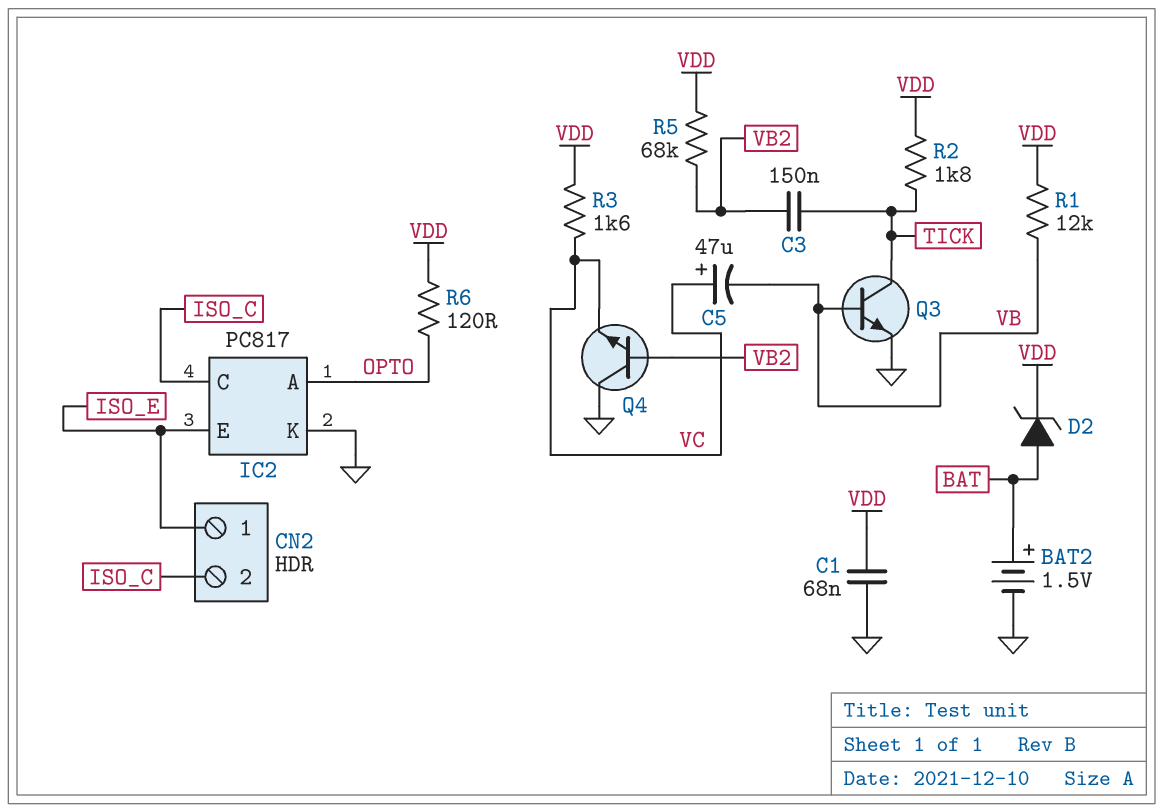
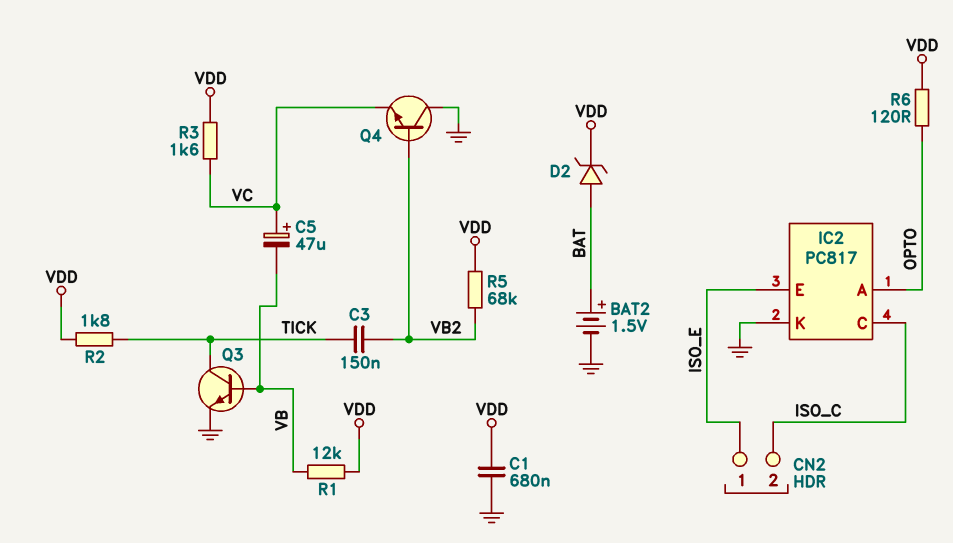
C1: 68nF (GND, VDD) -> 680nF (GND, VDD)

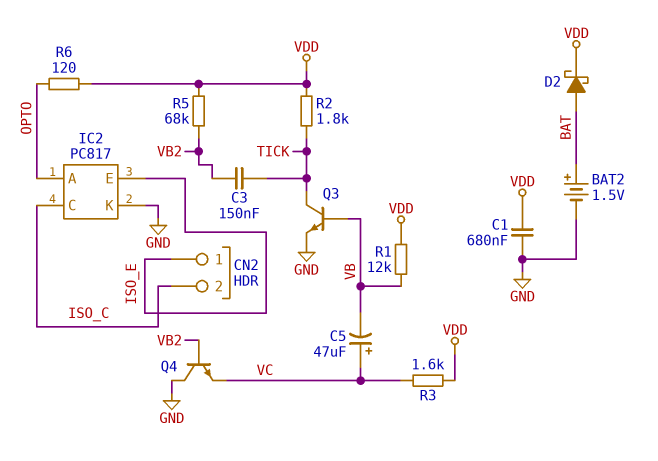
D2: zener (A BAT, K VDD) -> schottky (A BAT, K VDD)

